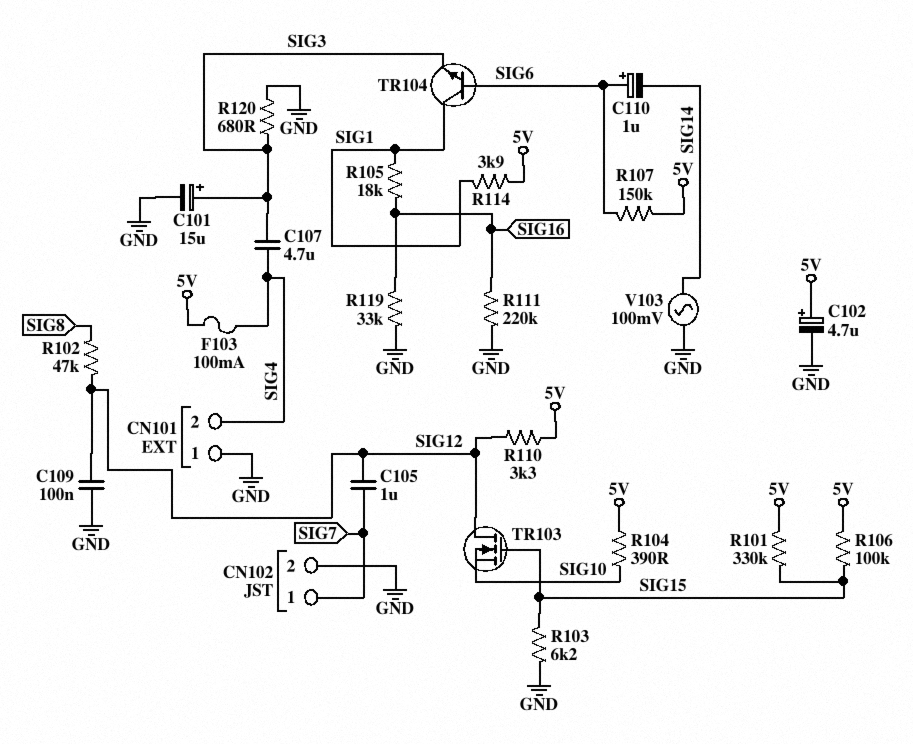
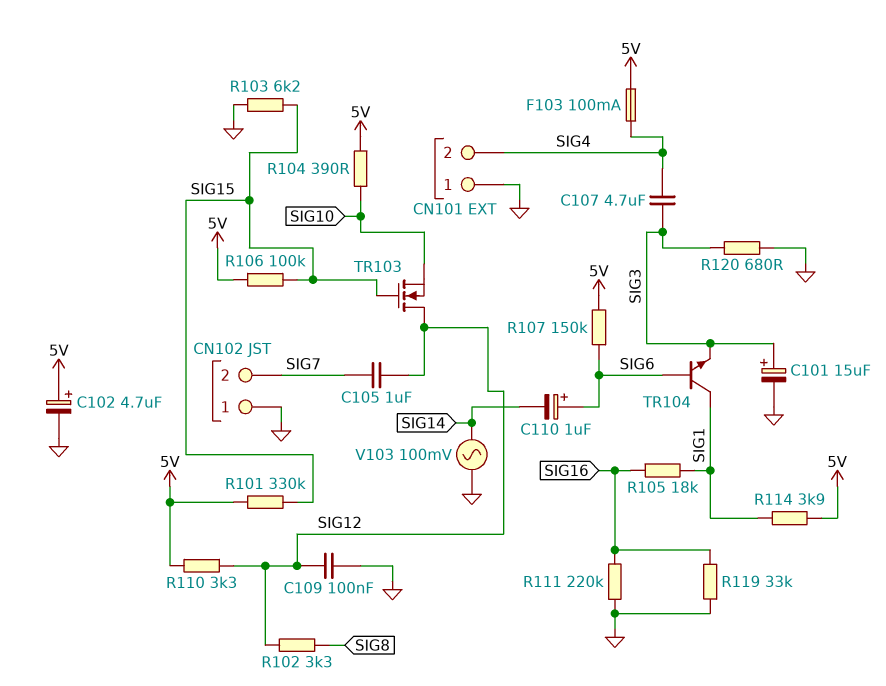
CN102 pin 1: SIG7 -> GND
CN102 pin 2: GND -> SIG7
R102: 47k (SIG8, SIG12) -> 3.3k (SIG8, SIG12)

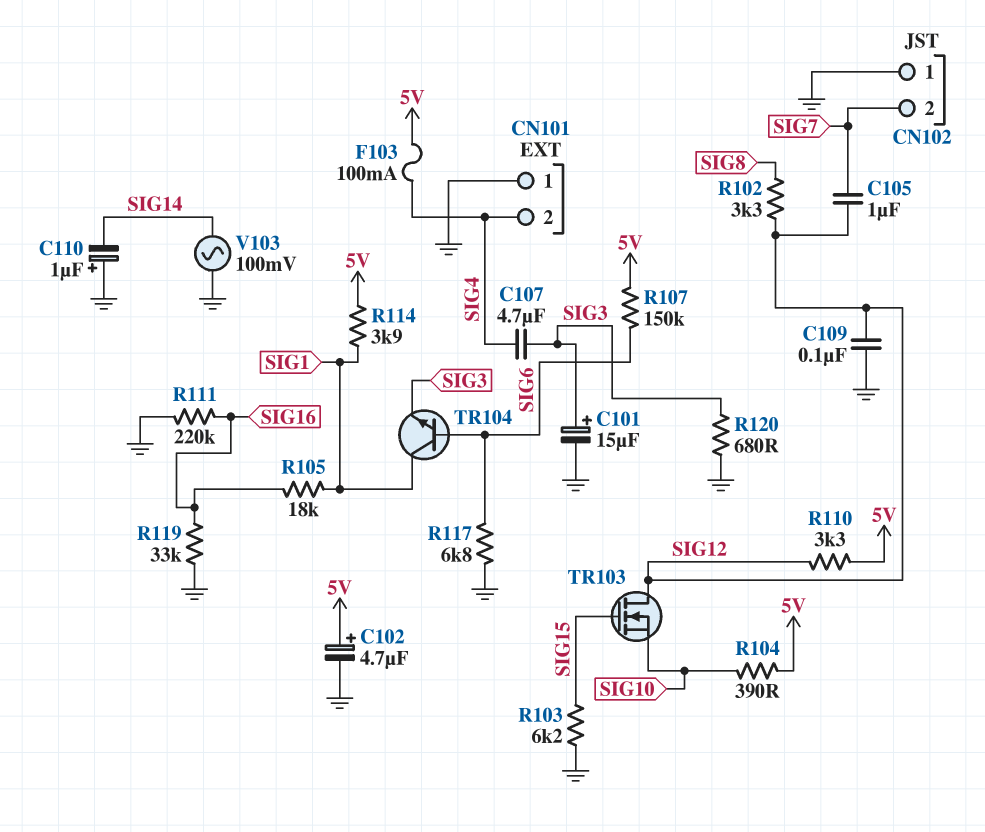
C110: 1uF (plus SIG6, minus SIG14) -> 1uF (plus GND, minus SIG14)
R101: 330k (5V, SIG15) -> none
R106: 100k (5V, SIG15) -> none
R117: none -> 6.8k (GND, SIG6)

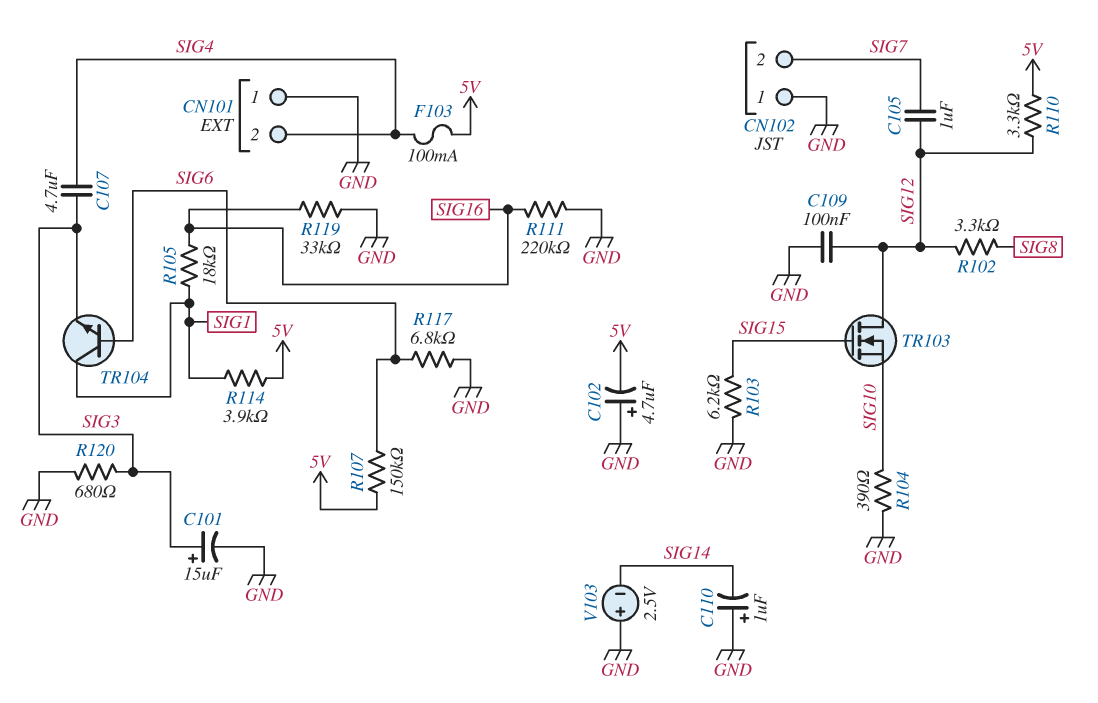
C102: 4.7uF (plus 5V, minus GND) -> 4.7uF (plus GND, minus 5V)
R104: 390 (5V, SIG10) -> 390 (GND, SIG10)
V103: AC 100mV (GND, SIG14) -> 2.5V (plus GND, minus SIG14)

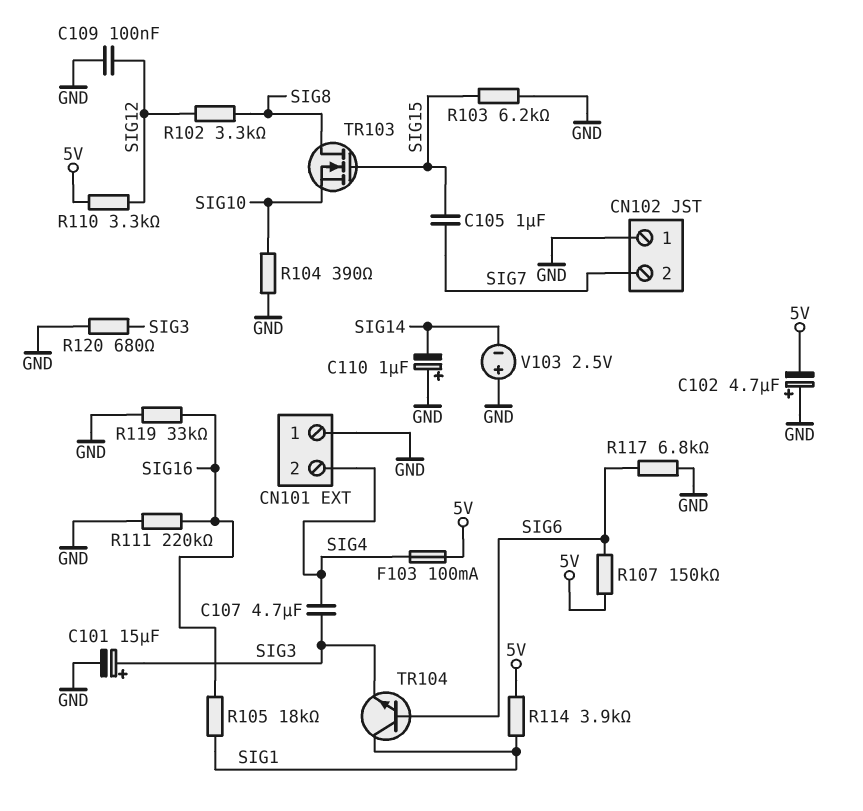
C105: 1uF (SIG7, SIG12) -> 1uF (SIG7, SIG15)
TR103: NMOS (G SIG15, D SIG12, S SIG10) -> NMOS (G SIG15, D SIG8, S SIG10)

